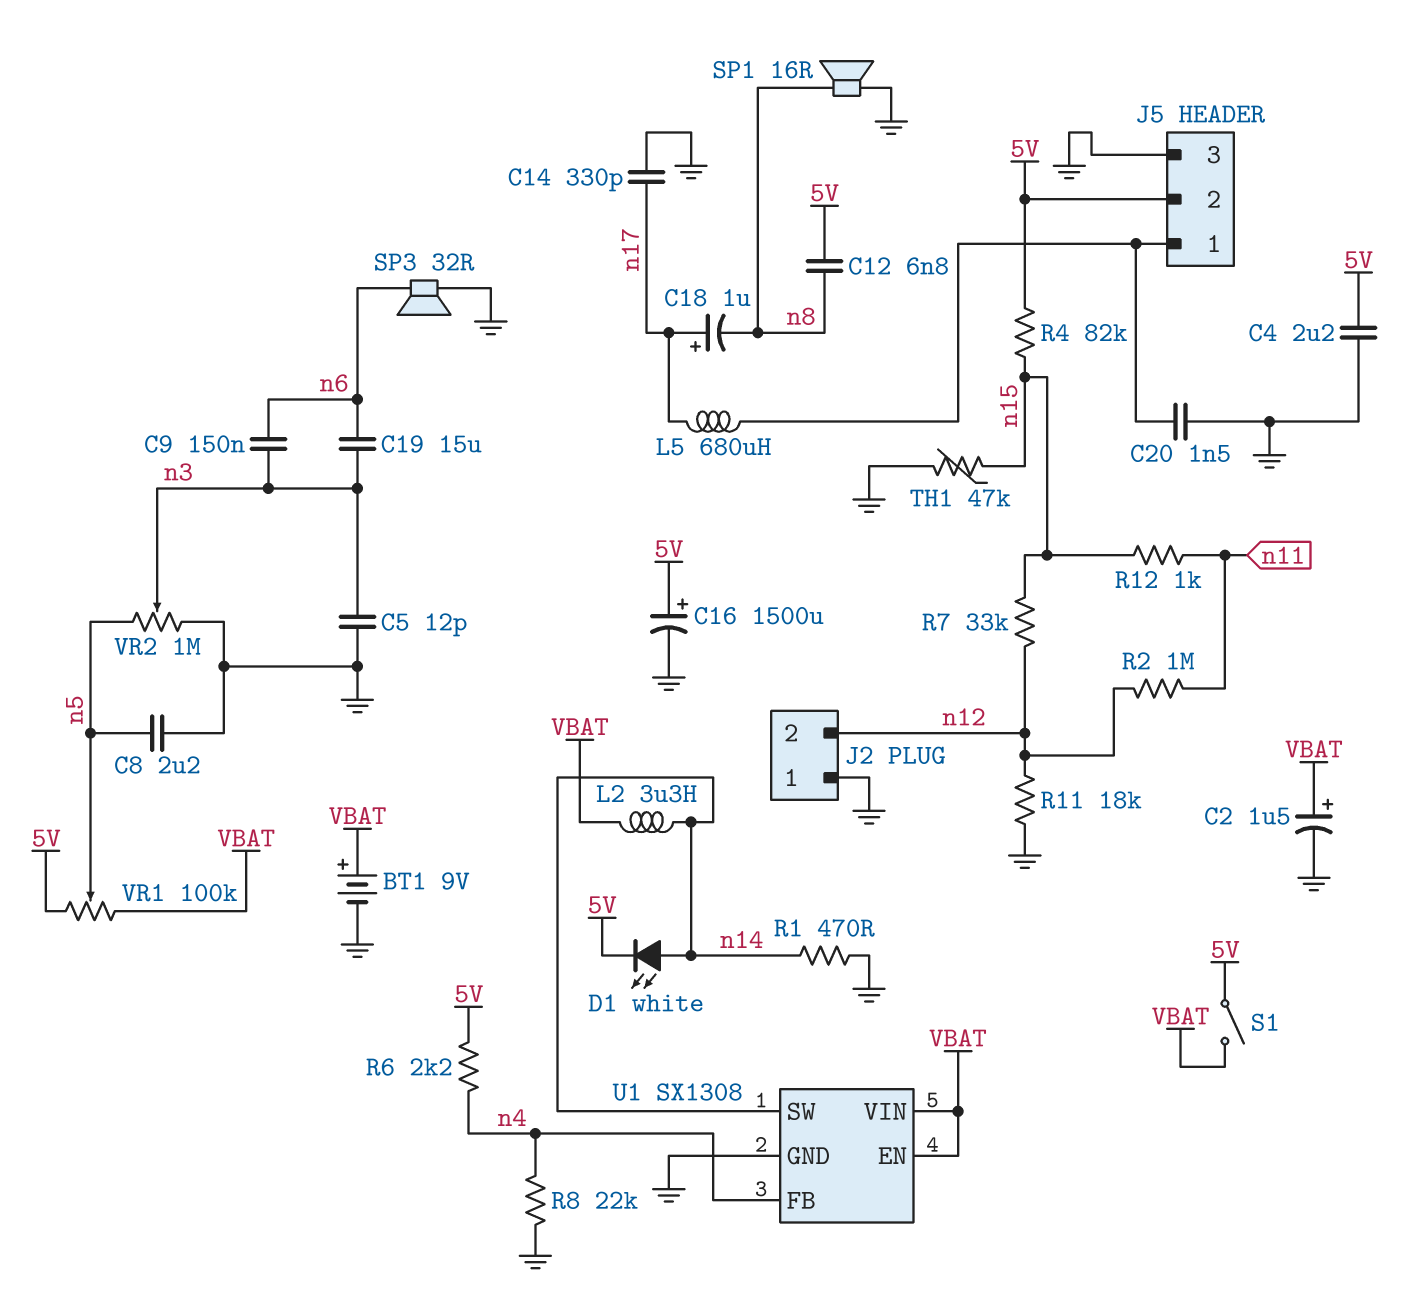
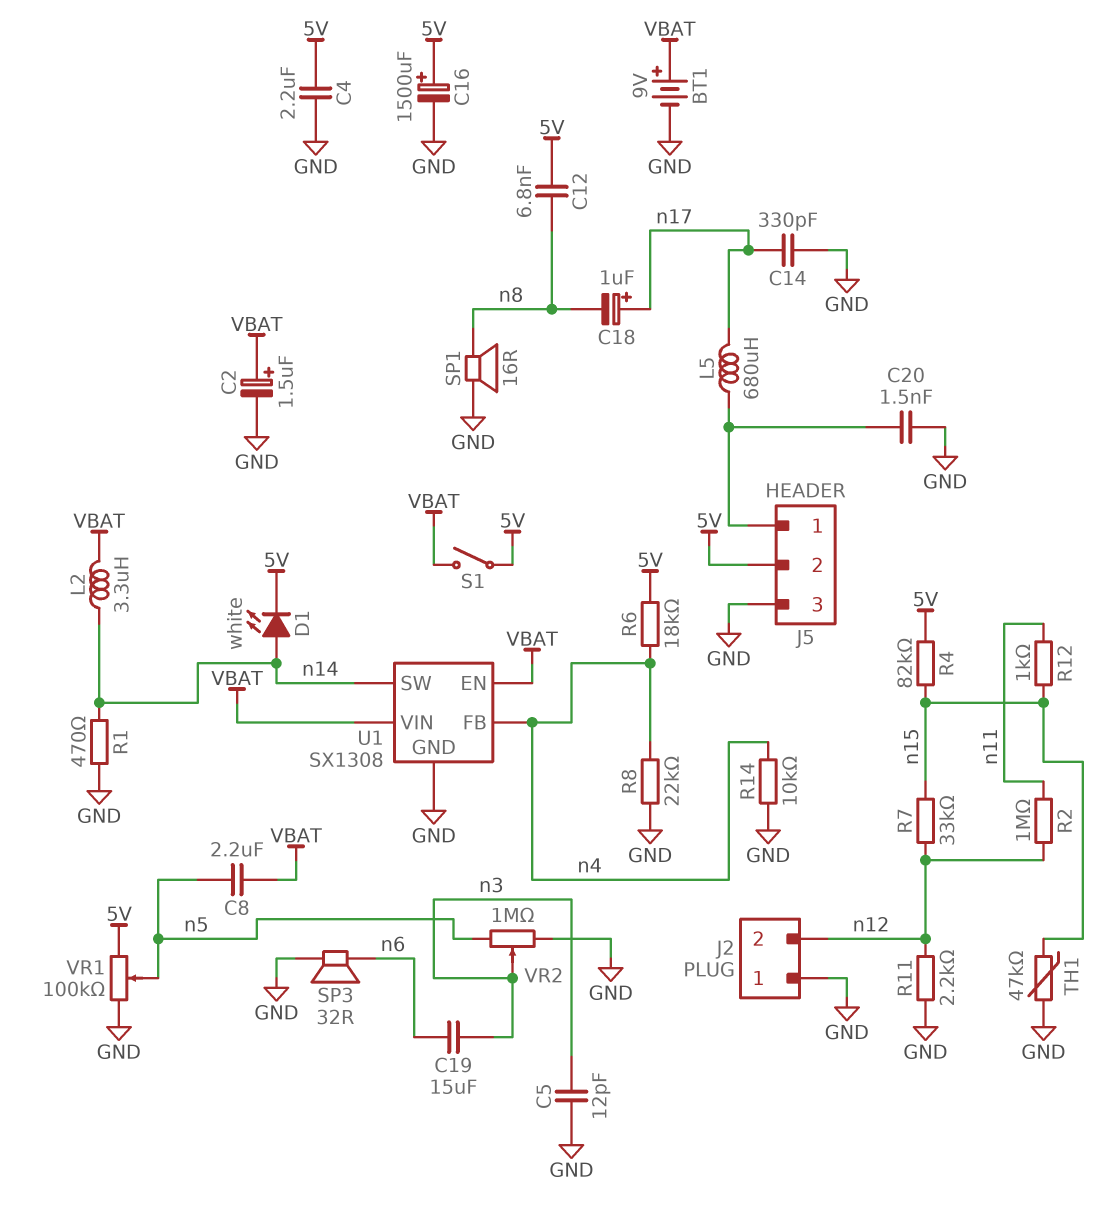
C8: 2.2uF (GND, n5) -> 2.2uF (VBAT, n5)
C9: 150nF (n3, n6) -> none
R6: 2.2k (5V, n4) -> 18k (5V, n4)
R11: 18k (GND, n12) -> 2.2k (GND, n12)
R14: none -> 10k (GND, n4)
VR1: 100k (5V, VBAT, wiper n5) -> 100k (5V, GND, wiper n5)

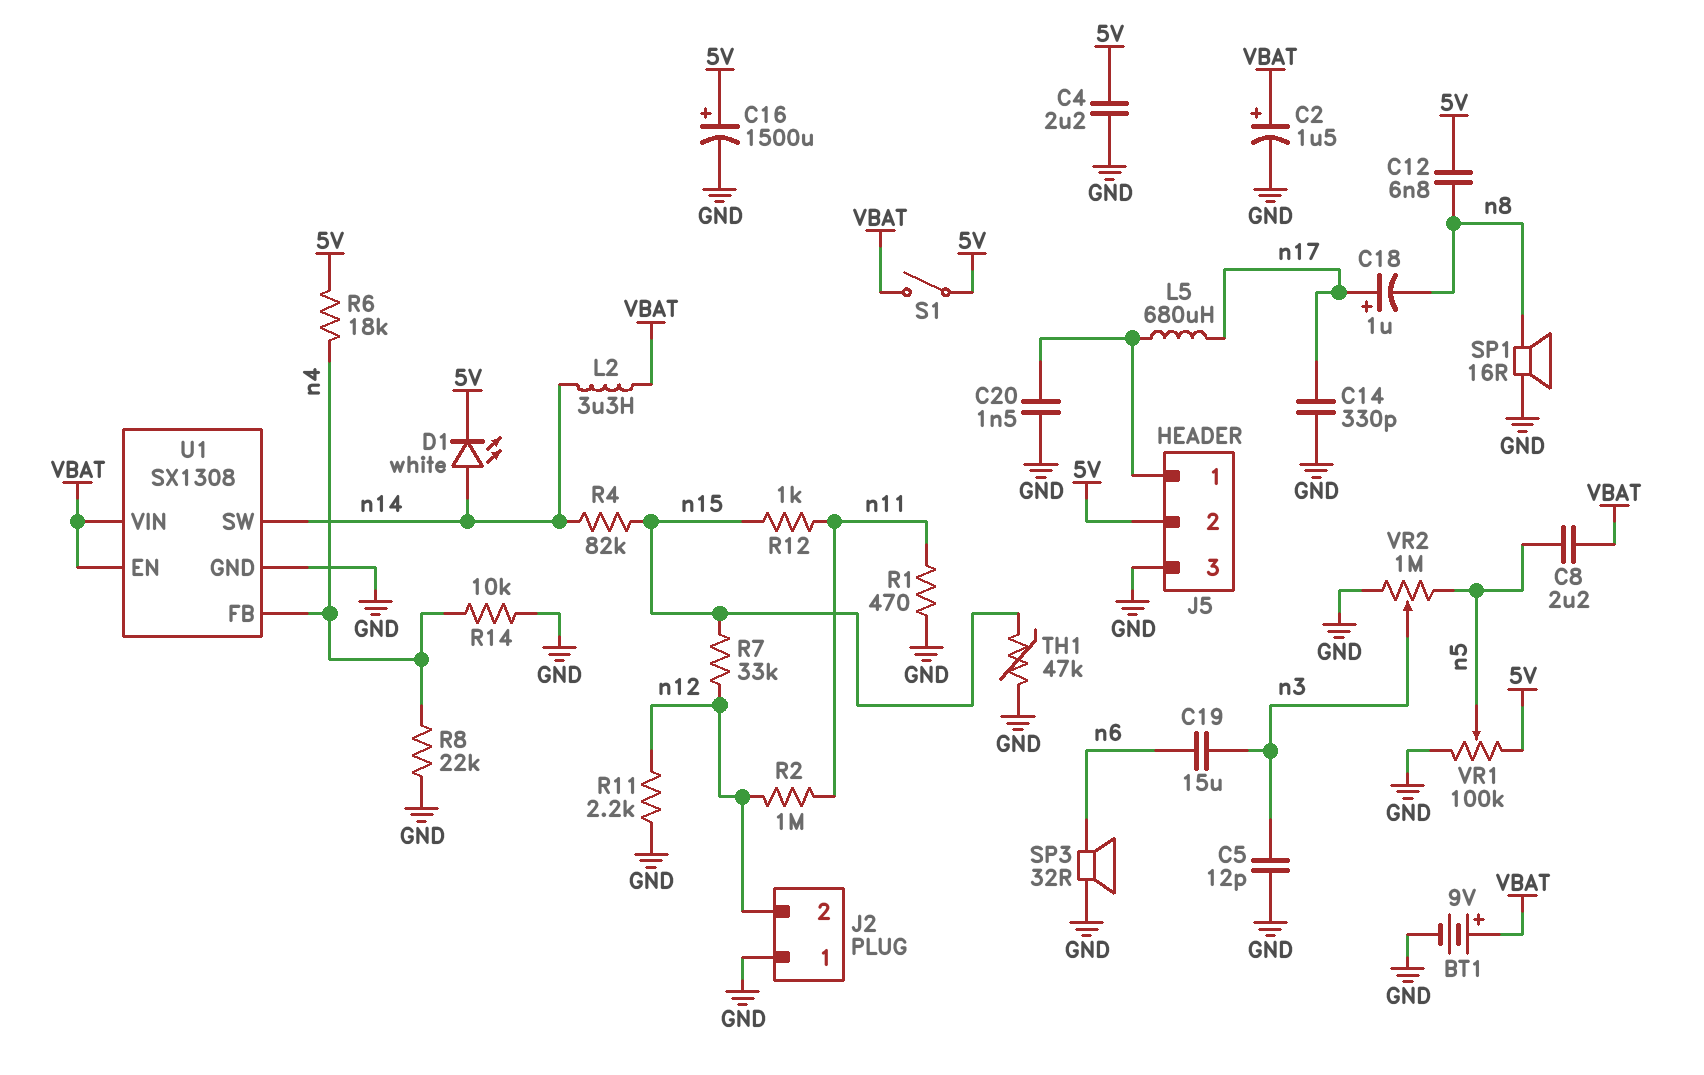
R1: 470 (GND, n14) -> 470 (GND, n11)
R4: 82k (5V, n15) -> 82k (n14, n15)

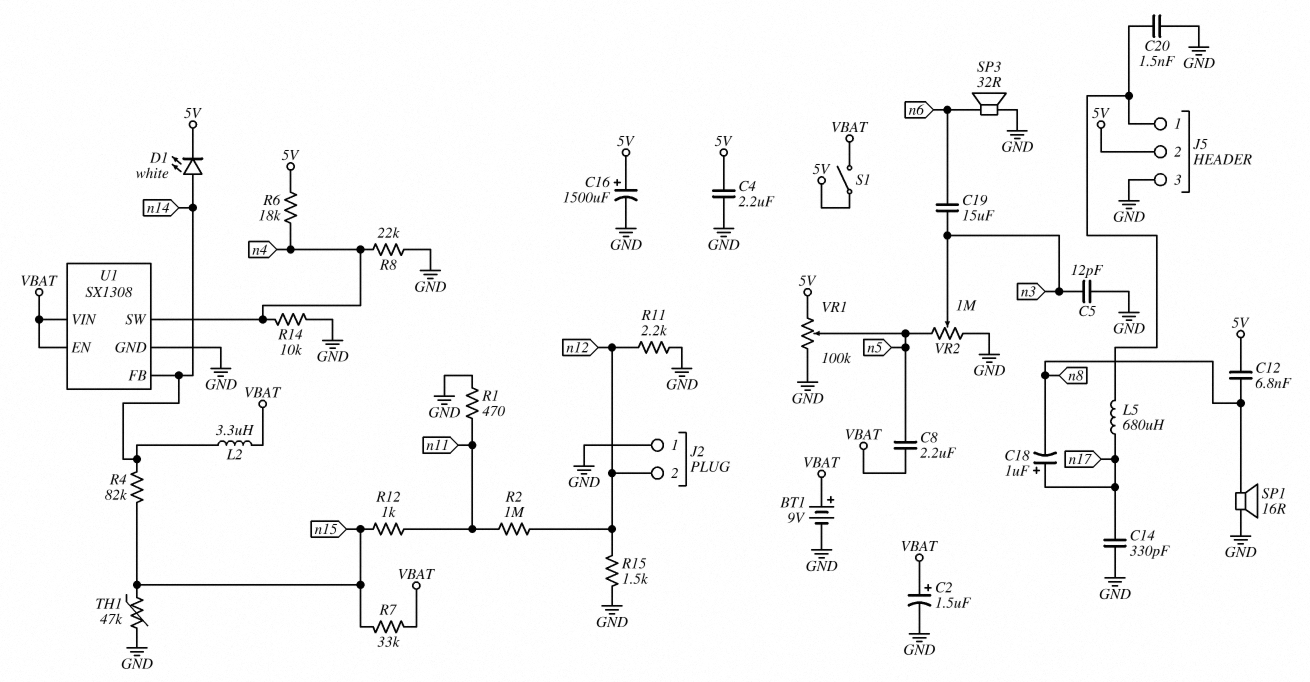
R7: 33k (n12, n15) -> 33k (VBAT, n15)
R15: none -> 1.5k (GND, n12)
U1 pin FB: n4 -> n14
U1 pin SW: n14 -> n4

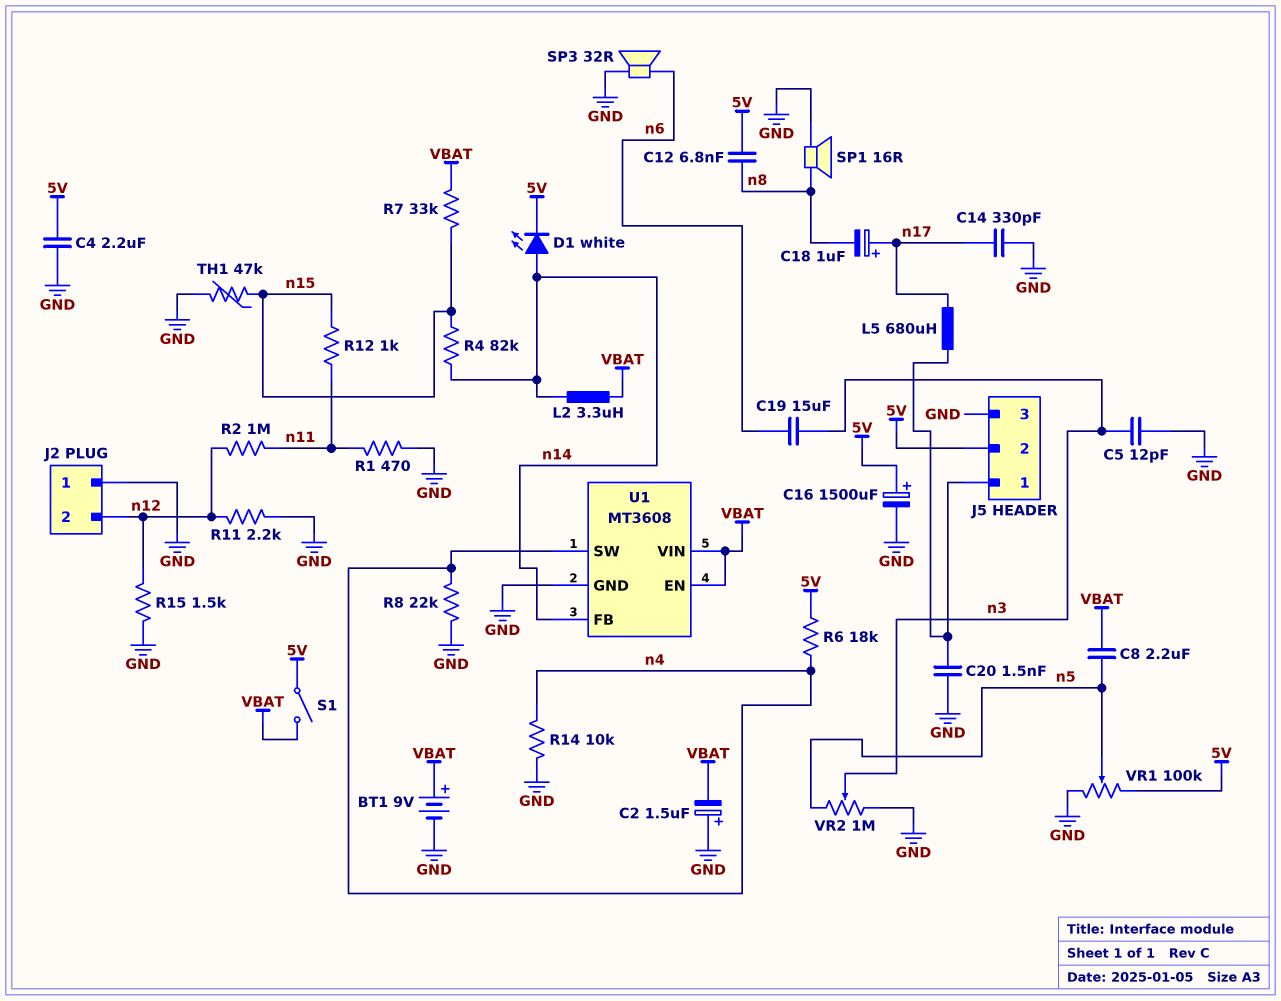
C2: 1.5uF (plus VBAT, minus GND) -> 1.5uF (plus GND, minus VBAT)
U1: SX1308 -> MT3608

